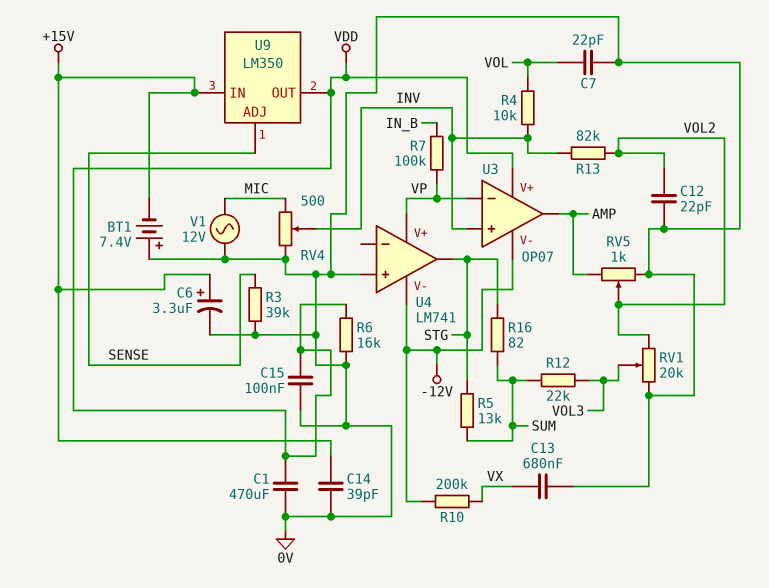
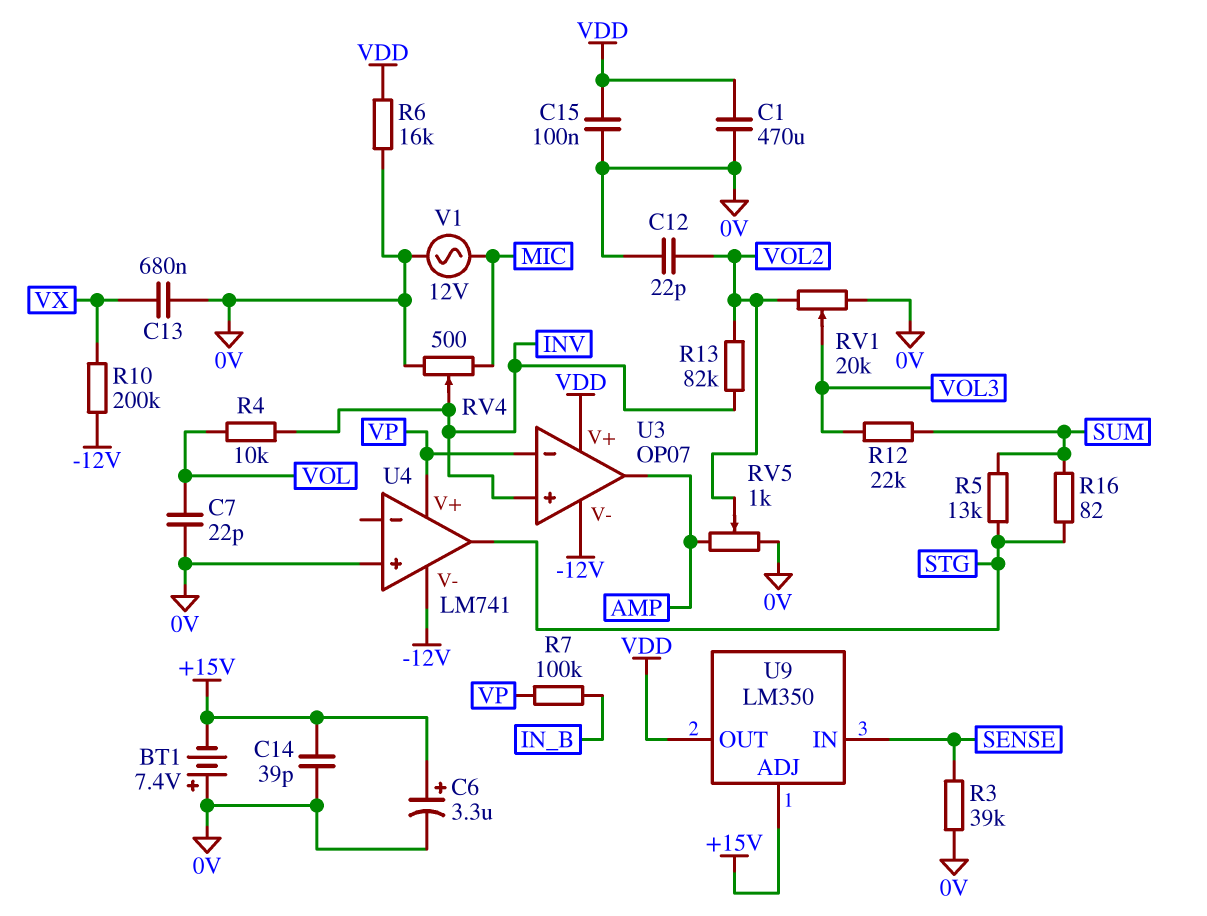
U9 pin ADJ: SENSE -> +15V
U9 pin IN: +15V -> SENSE

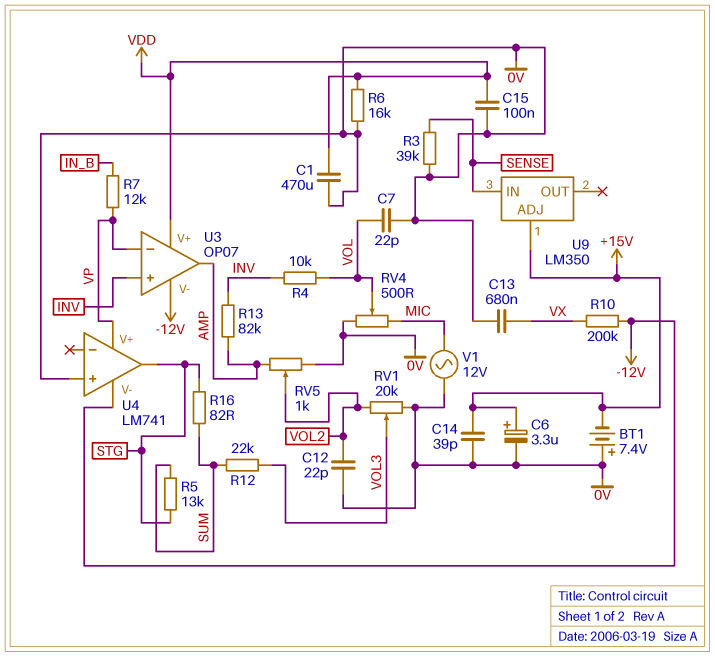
R7: 100k (IN_B, VP) -> 12k (IN_B, VP)
R13: 82k (INV, VOL2) -> 82k (AMP, INV)
RV4: 500 (0V, MIC, wiper INV) -> 500 (0V, MIC, wiper VOL)
U9 pin OUT: VDD -> none

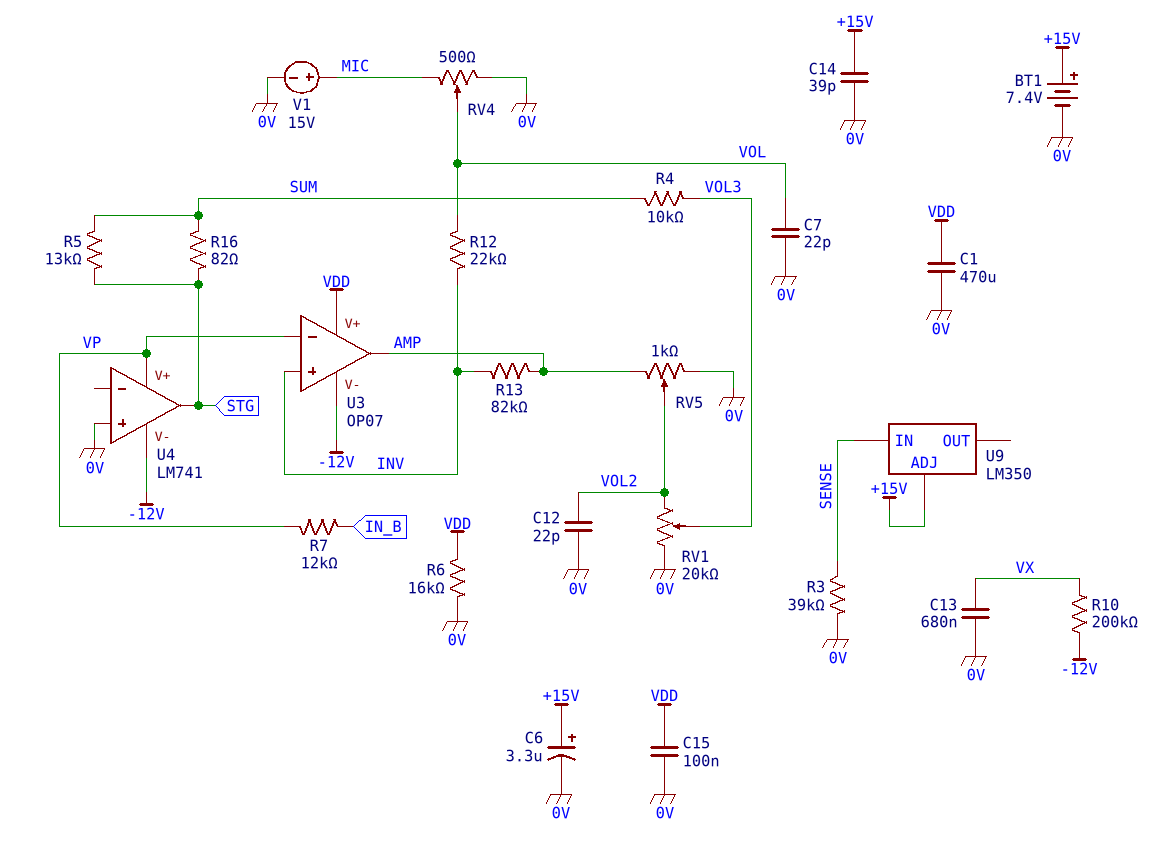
BT1: 7.4V (plus 0V, minus +15V) -> 7.4V (plus +15V, minus 0V)
R4: 10k (INV, VOL) -> 10k (SUM, VOL3)
R12: 22k (SUM, VOL3) -> 22k (INV, VOL)
V1: AC 12V (0V, MIC) -> 15V (plus MIC, minus 0V)

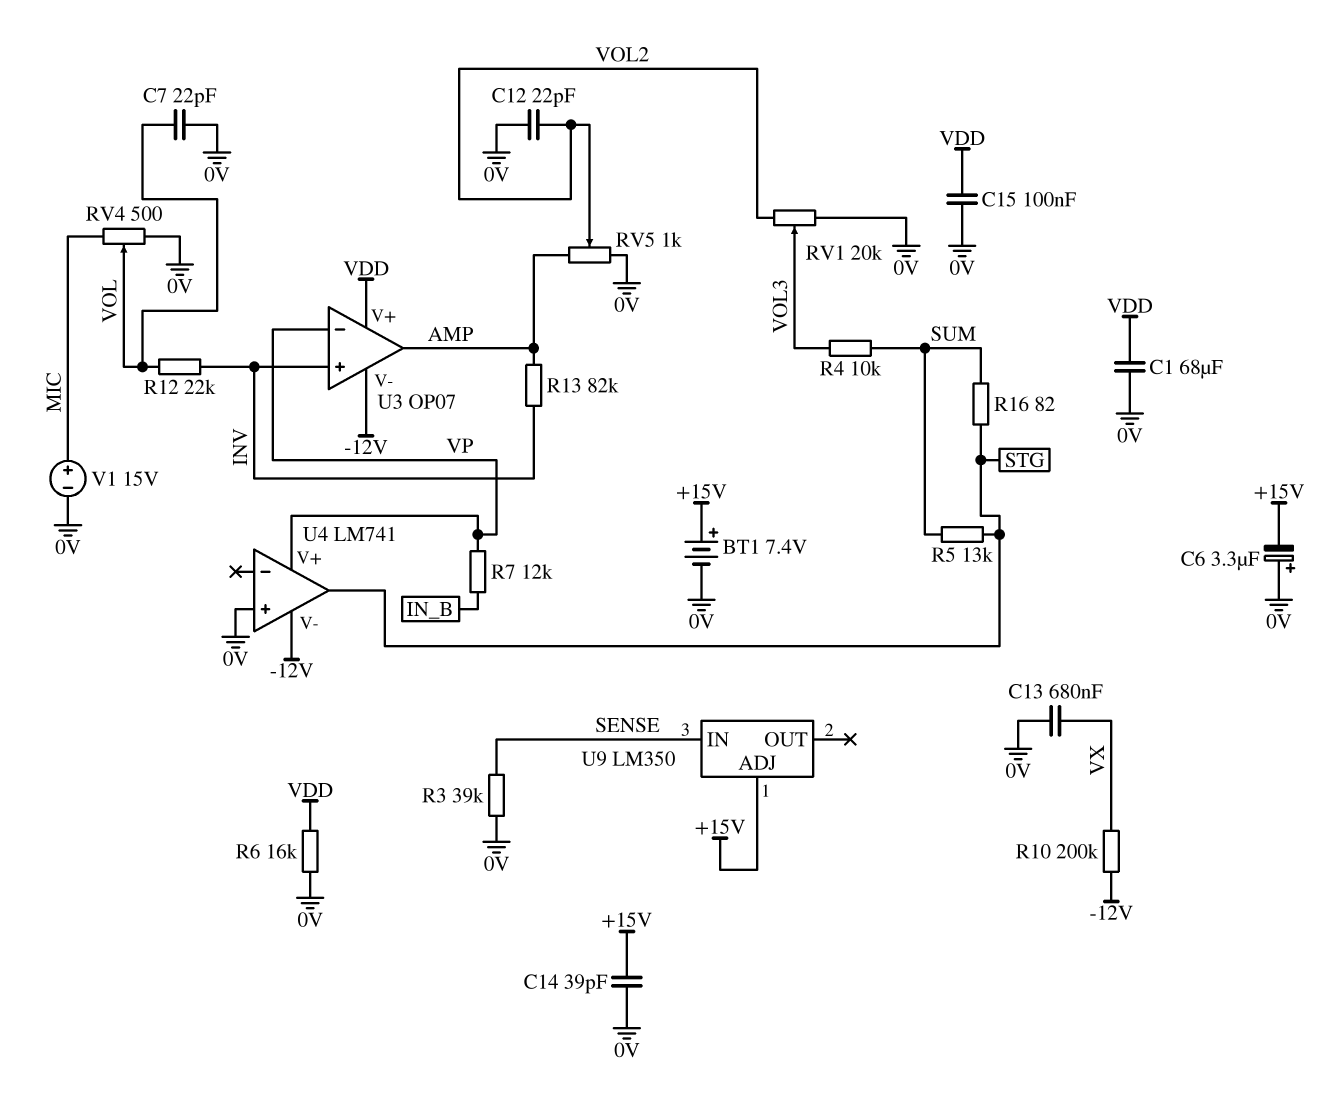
C1: 470uF (0V, VDD) -> 68uF (0V, VDD)
C6: 3.3uF (plus +15V, minus 0V) -> 3.3uF (plus 0V, minus +15V)

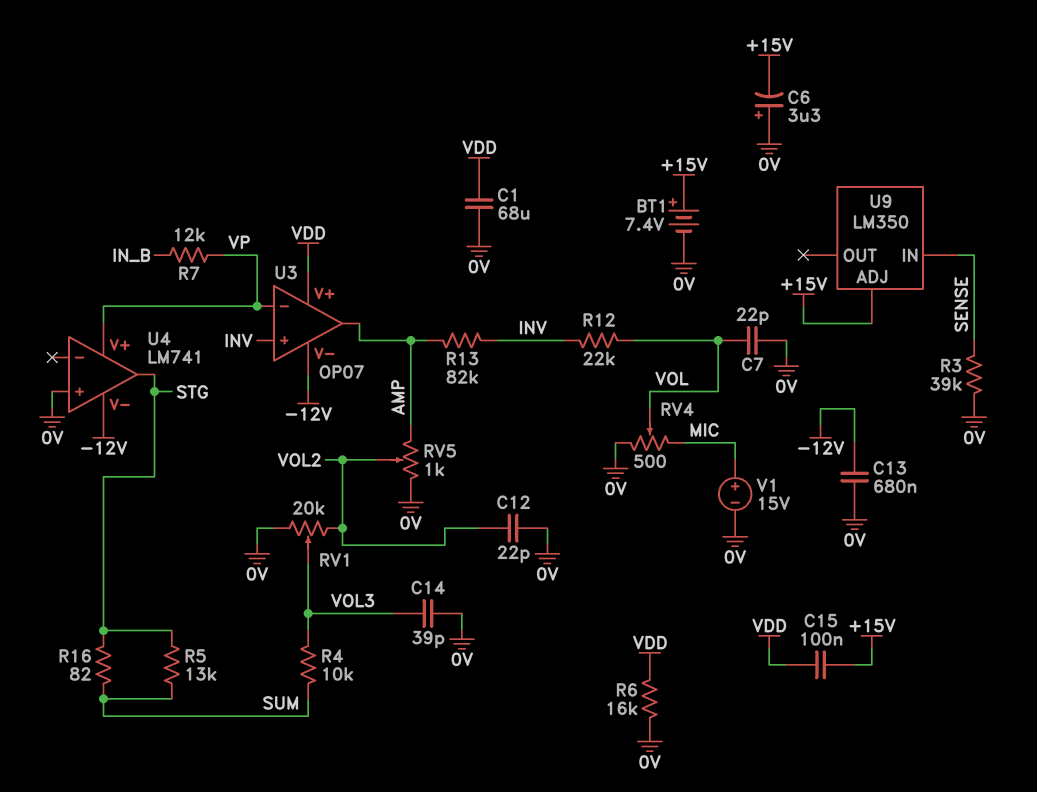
C13: 680nF (0V, VX) -> 680nF (-12V, 0V)
C14: 39pF (+15V, 0V) -> 39pF (0V, VOL3)
C15: 100nF (0V, VDD) -> 100nF (+15V, VDD)
R10: 200k (-12V, VX) -> none

